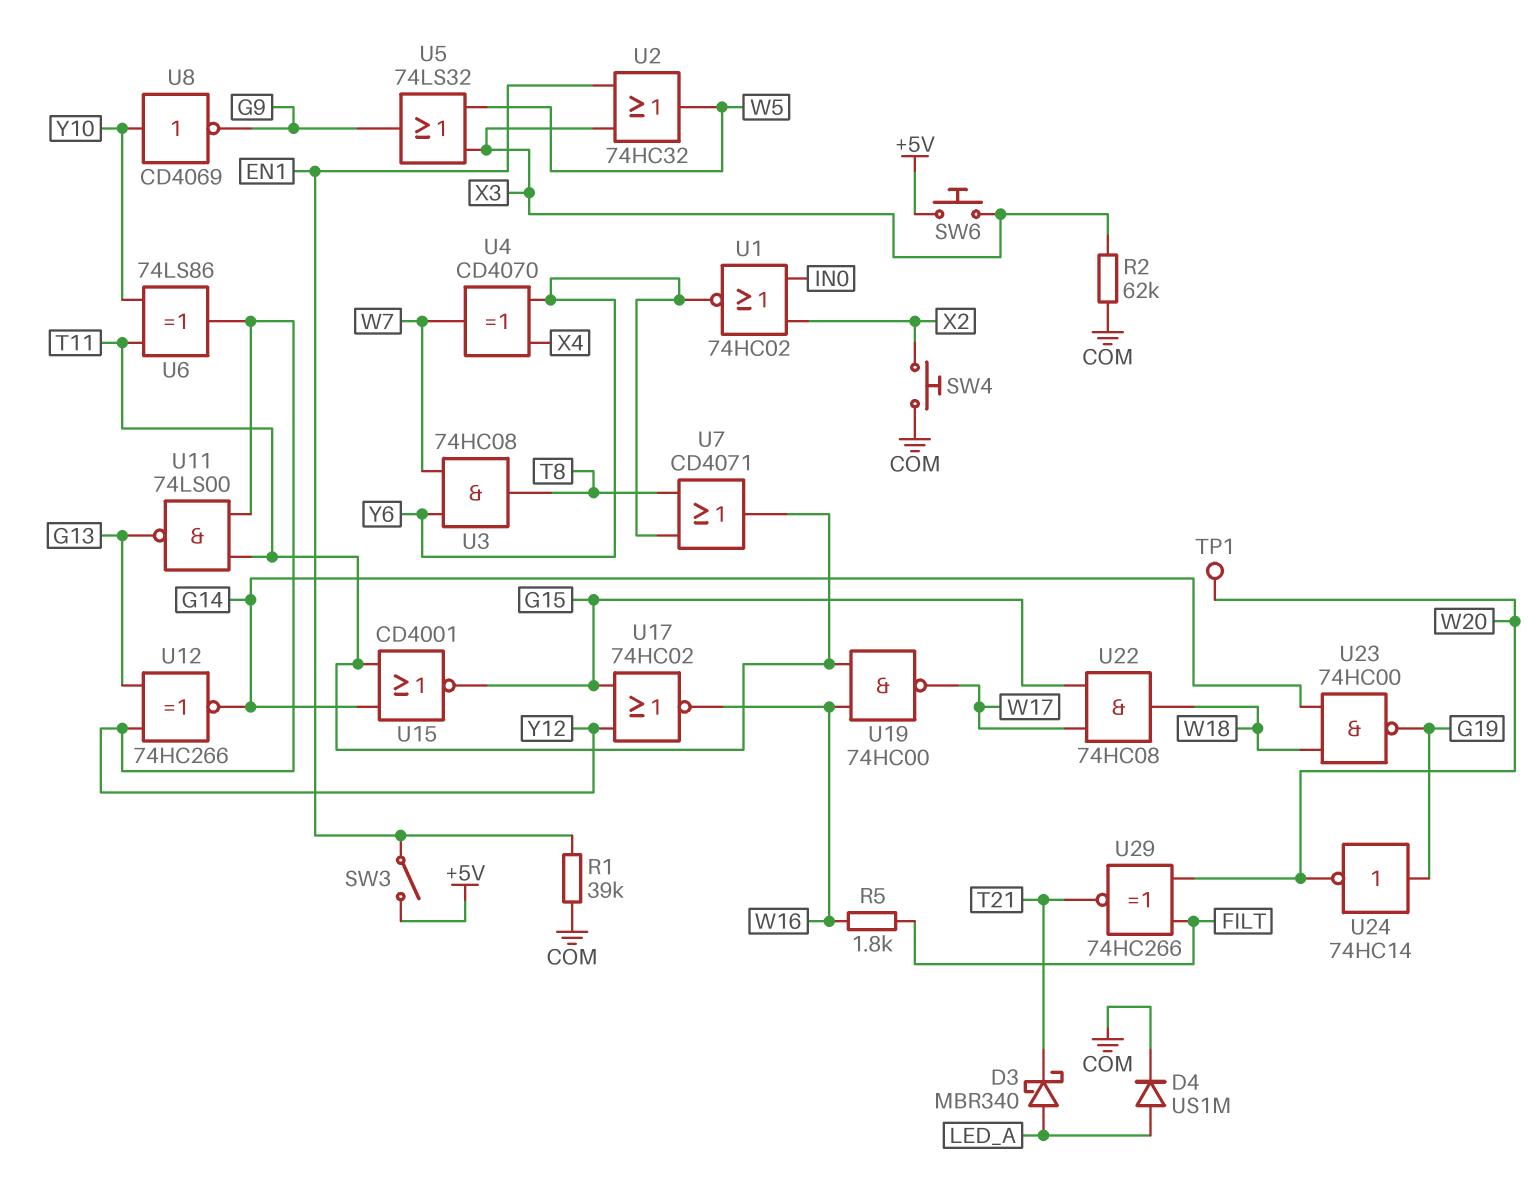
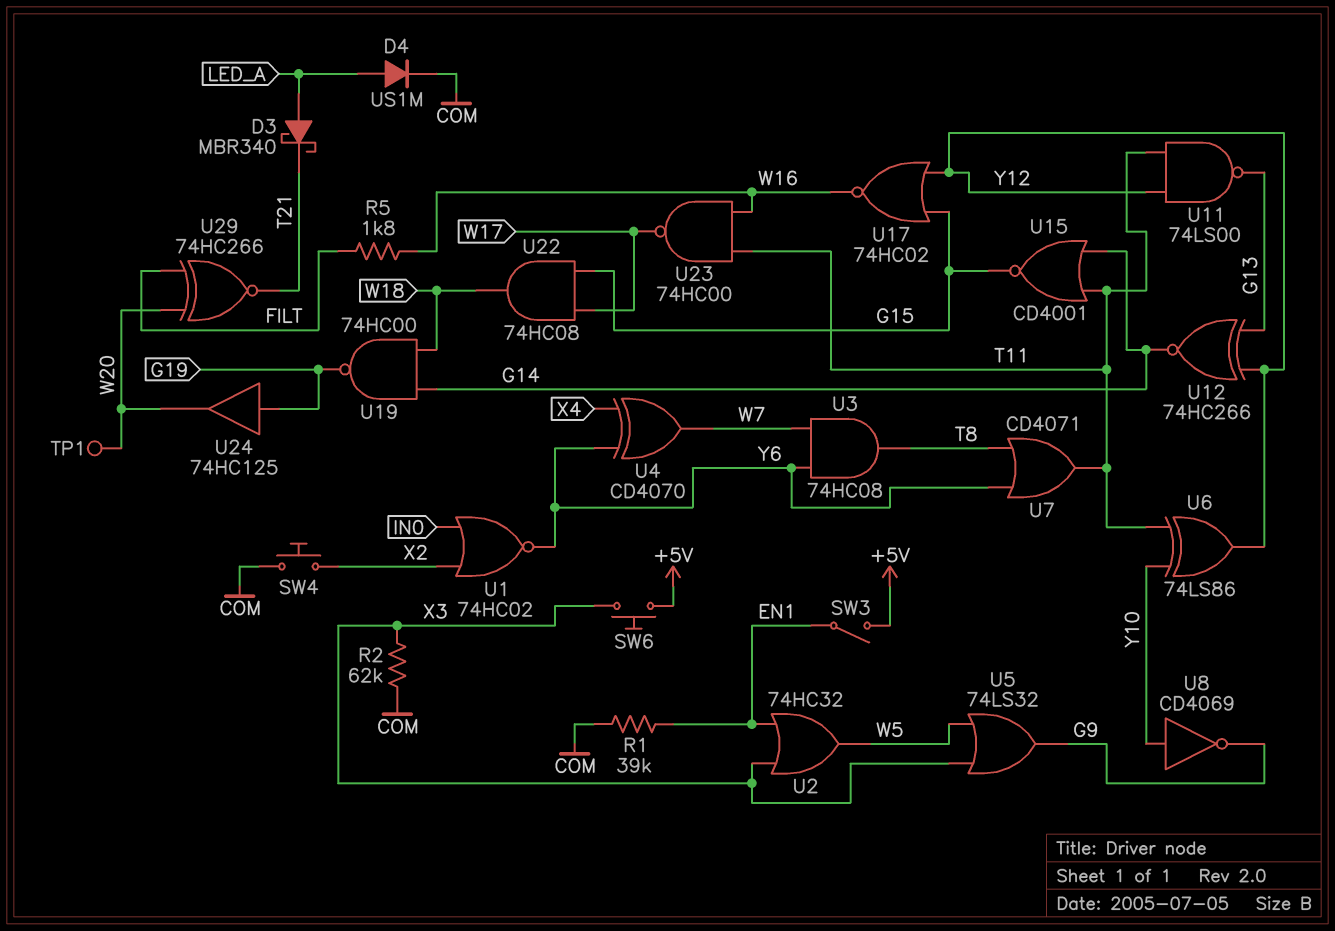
U19: NAND 74HC00 (in T11, in W16, out W17) -> NAND 74HC00 (in G14, in W18, out G19)
U23: NAND 74HC00 (in G14, in W18, out G19) -> NAND 74HC00 (in T11, in W16, out W17)
U24: NOT 74HC14 (in G19, out W20) -> buffer 74HC125 (in G19, out W20)

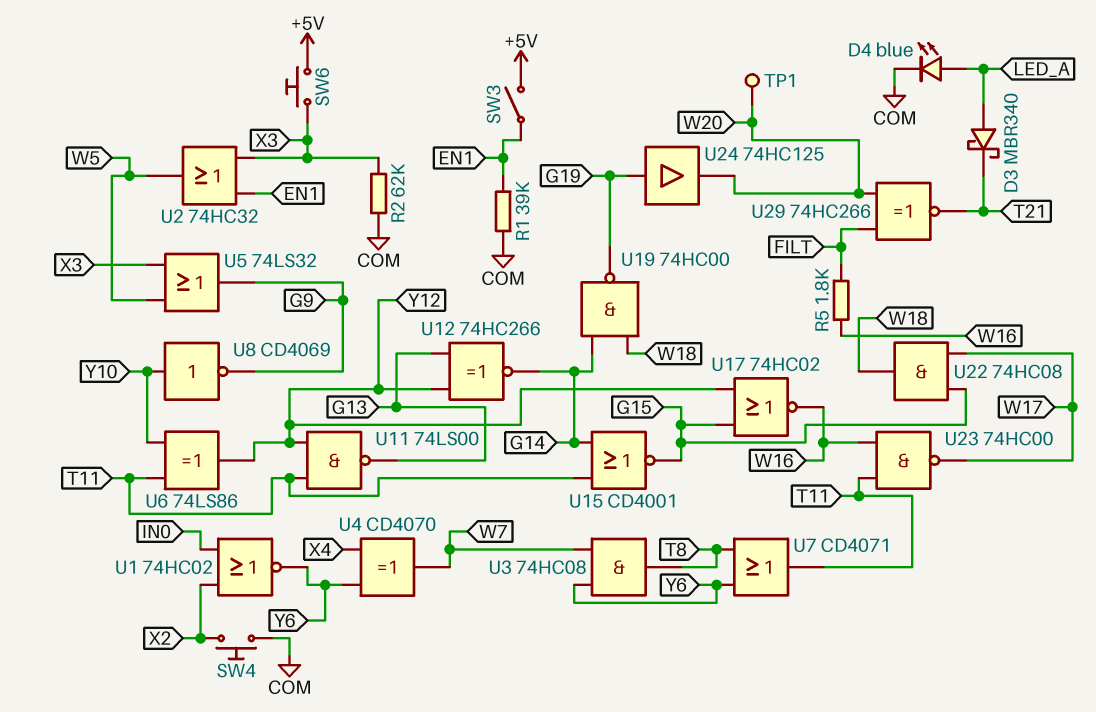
D4: diode US1M (A LED_A, K COM) -> LED blue (A LED_A, K COM)

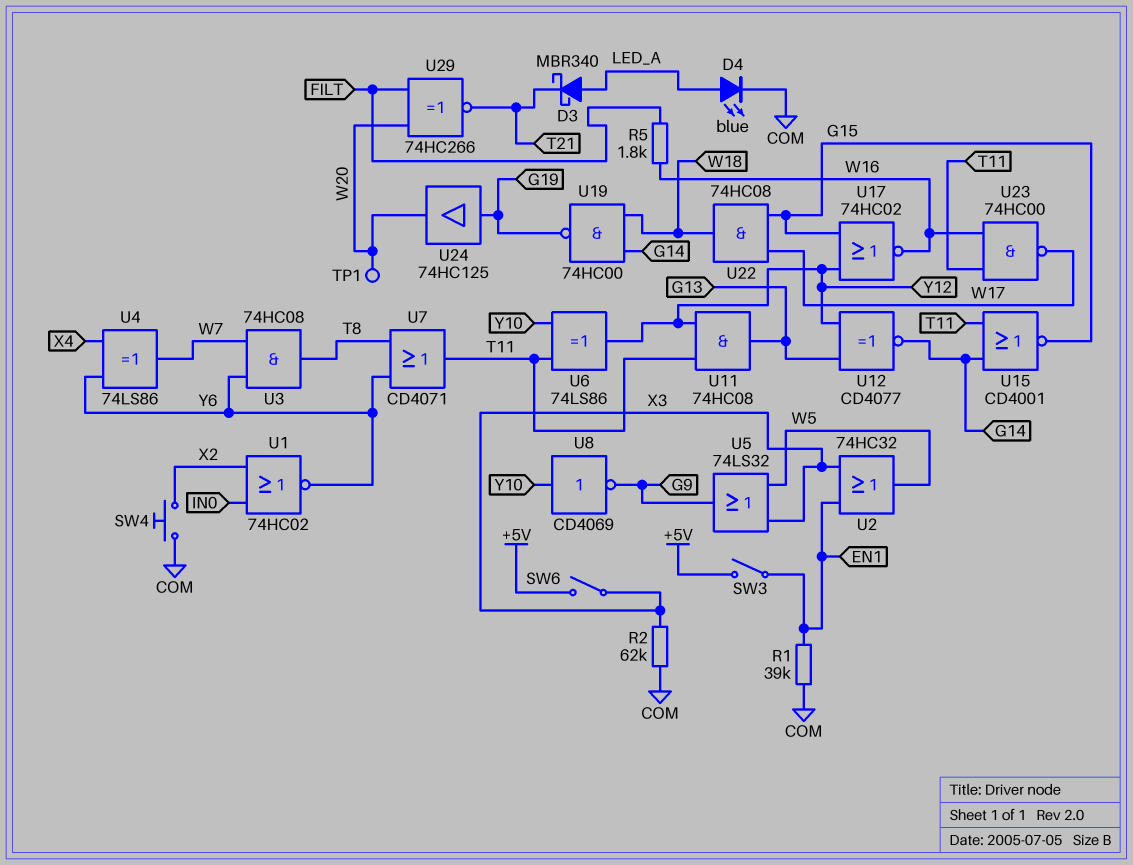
SW6: button (+5V, X3) -> switch (+5V, X3)
U4: XOR CD4070 (in X4, in Y6, out W7) -> XOR 74LS86 (in X4, in Y6, out W7)
U11: NAND 74LS00 (in T11, in Y12, out G13) -> AND 74HC08 (in T11, in Y12, out G13)
U12: XNOR 74HC266 (in G13, in Y12, out G14) -> XNOR CD4077 (in G13, in Y12, out G14)

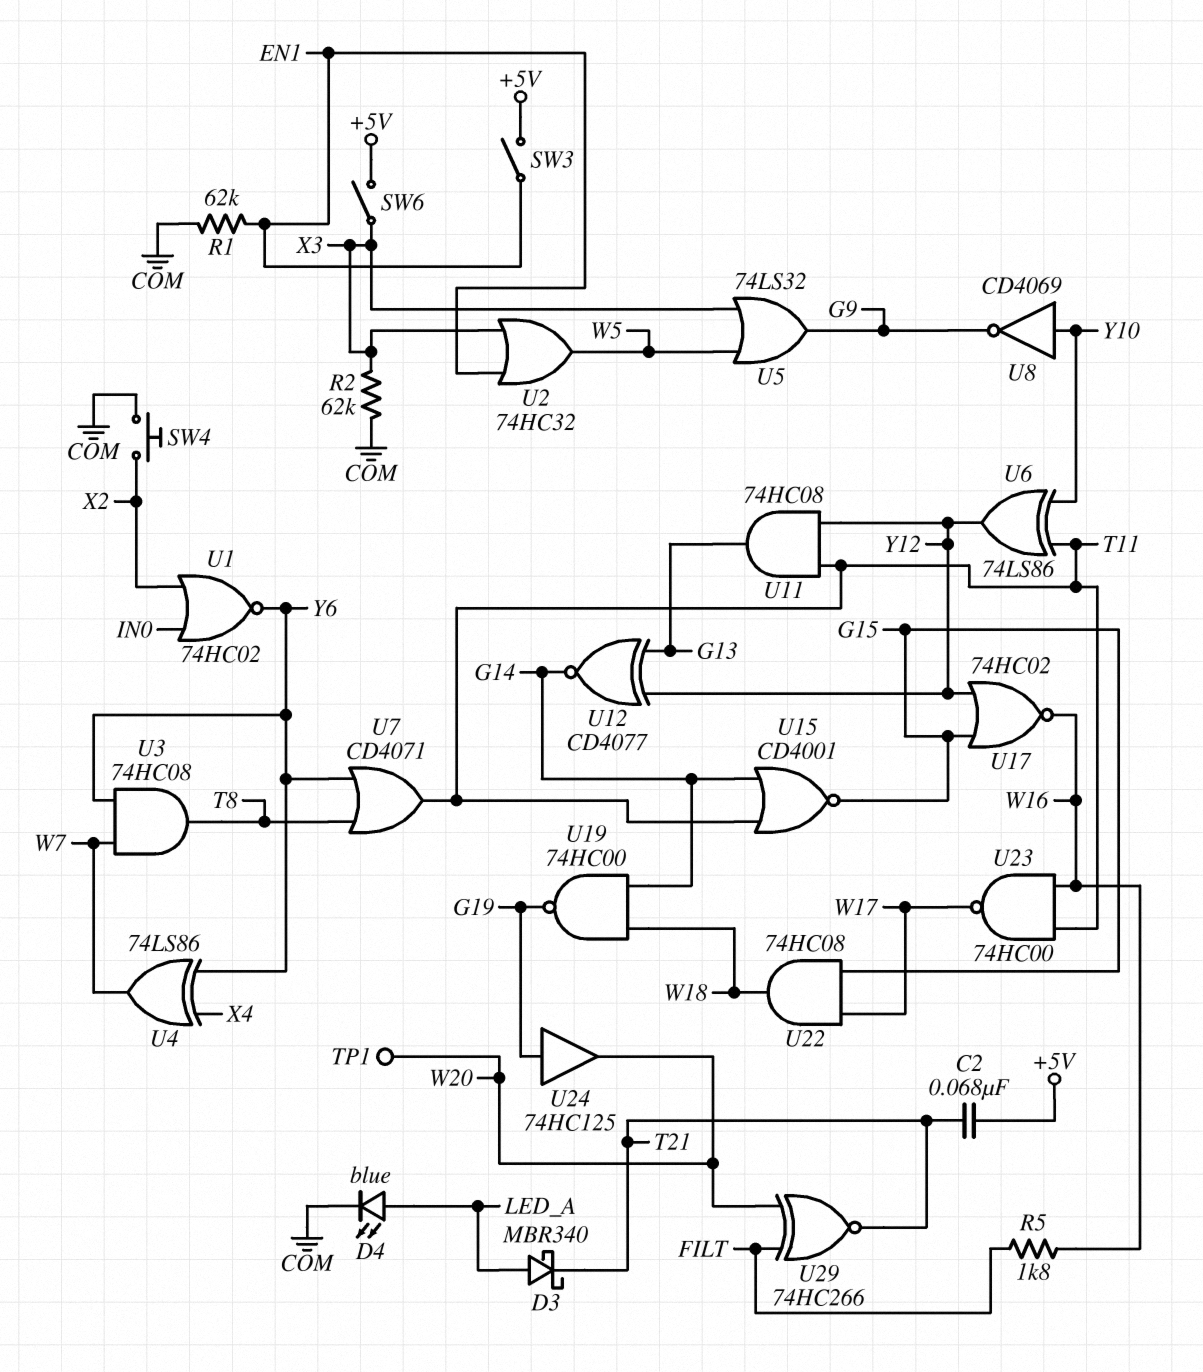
C2: none -> 68nF (+5V, T21)
R1: 39k (COM, EN1) -> 62k (COM, EN1)

